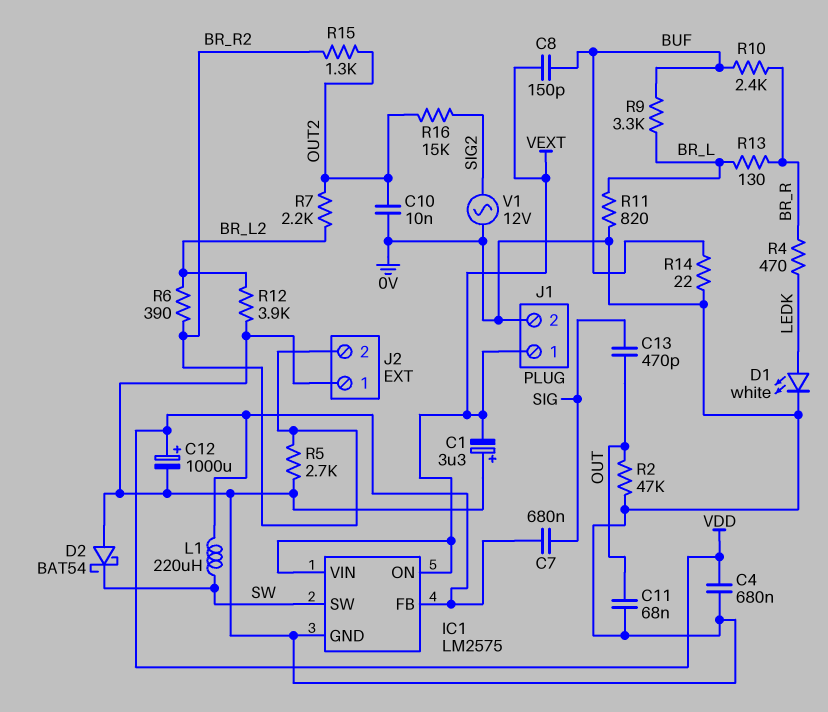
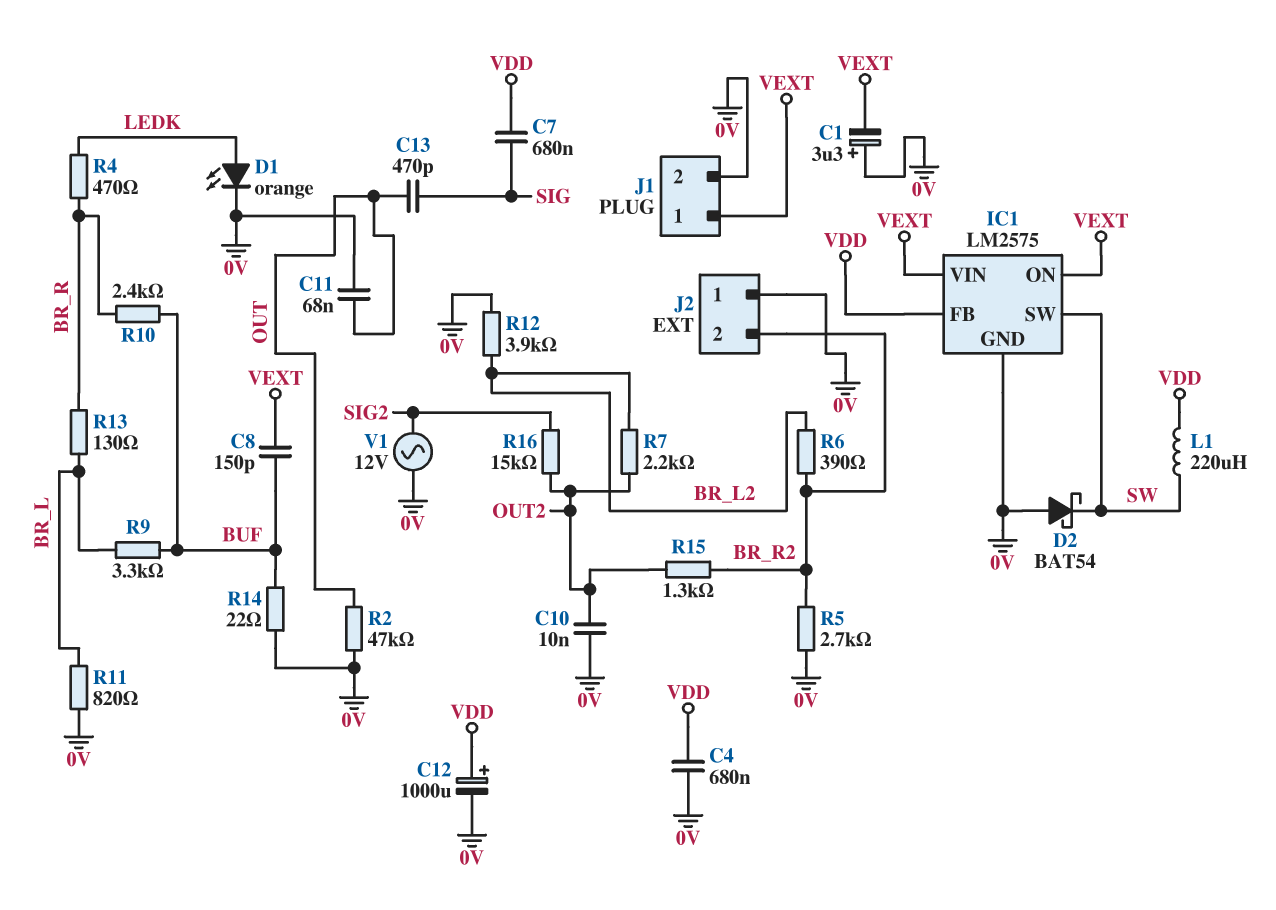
D1: LED white (A LEDK, K 0V) -> LED orange (A LEDK, K 0V)

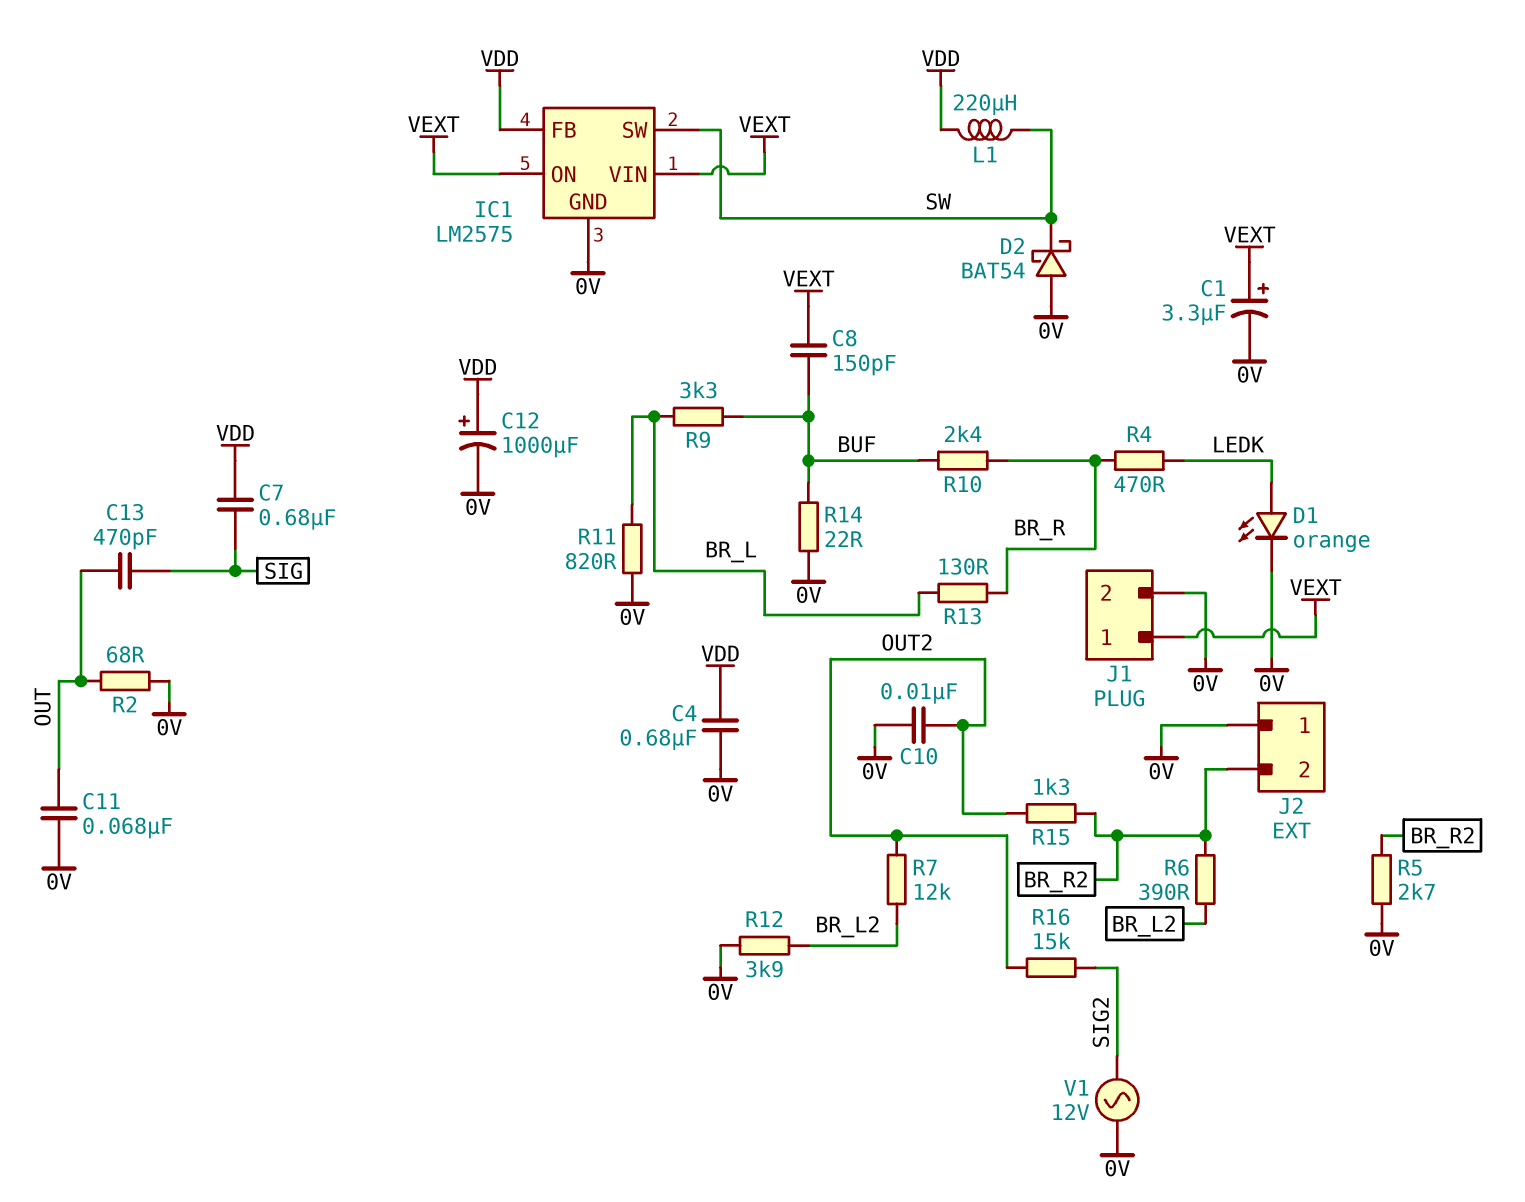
C1: 3.3uF (plus 0V, minus VEXT) -> 3.3uF (plus VEXT, minus 0V)
R2: 47k (0V, OUT) -> 68 (0V, OUT)
R7: 2.2k (BR_L2, OUT2) -> 12k (BR_L2, OUT2)

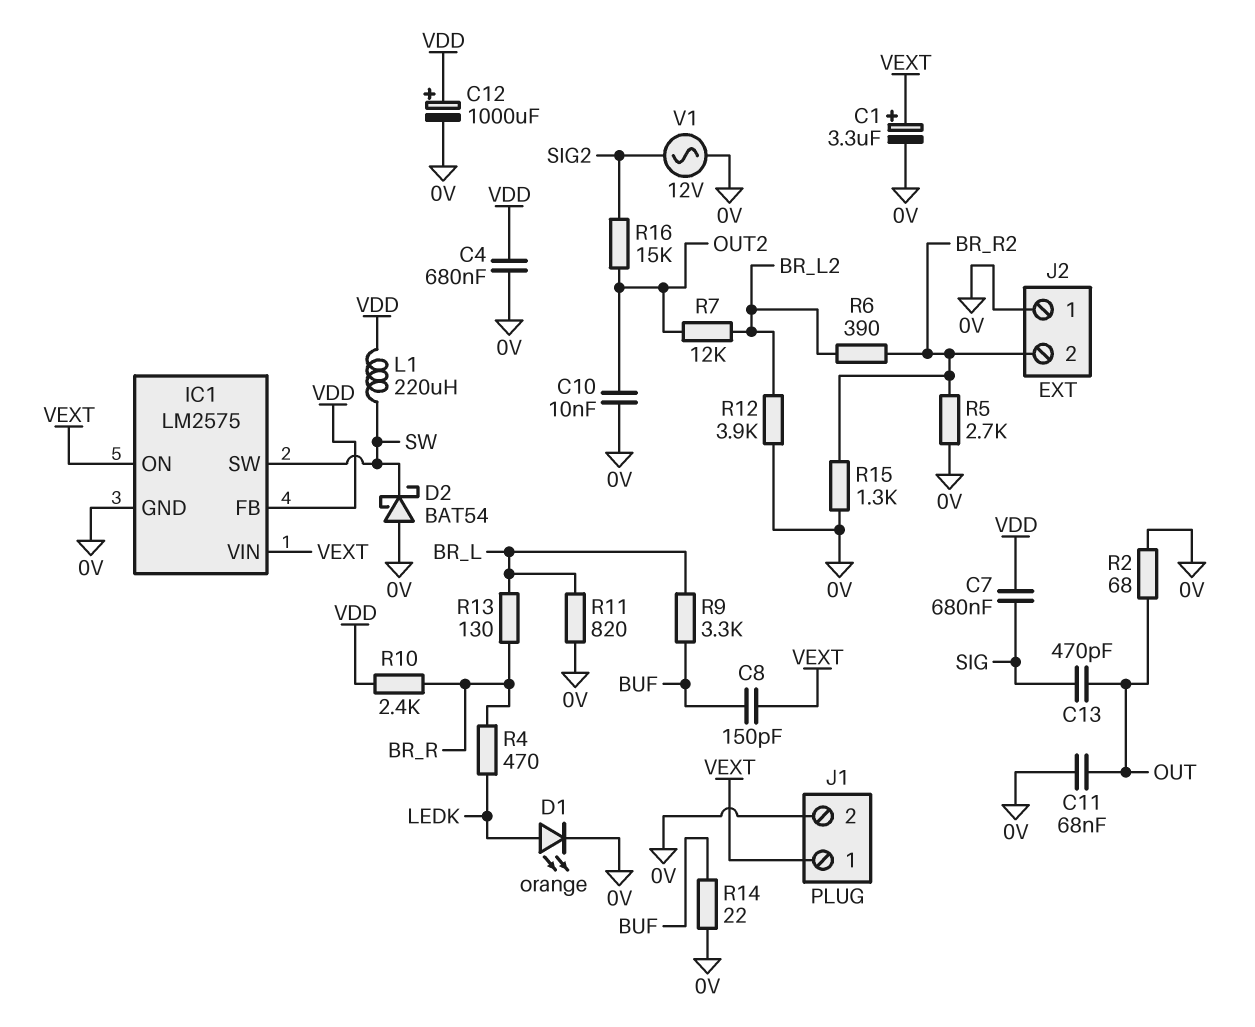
R10: 2.4k (BR_R, BUF) -> 2.4k (BR_R, VDD)
R15: 1.3k (BR_R2, OUT2) -> 1.3k (0V, BR_R2)

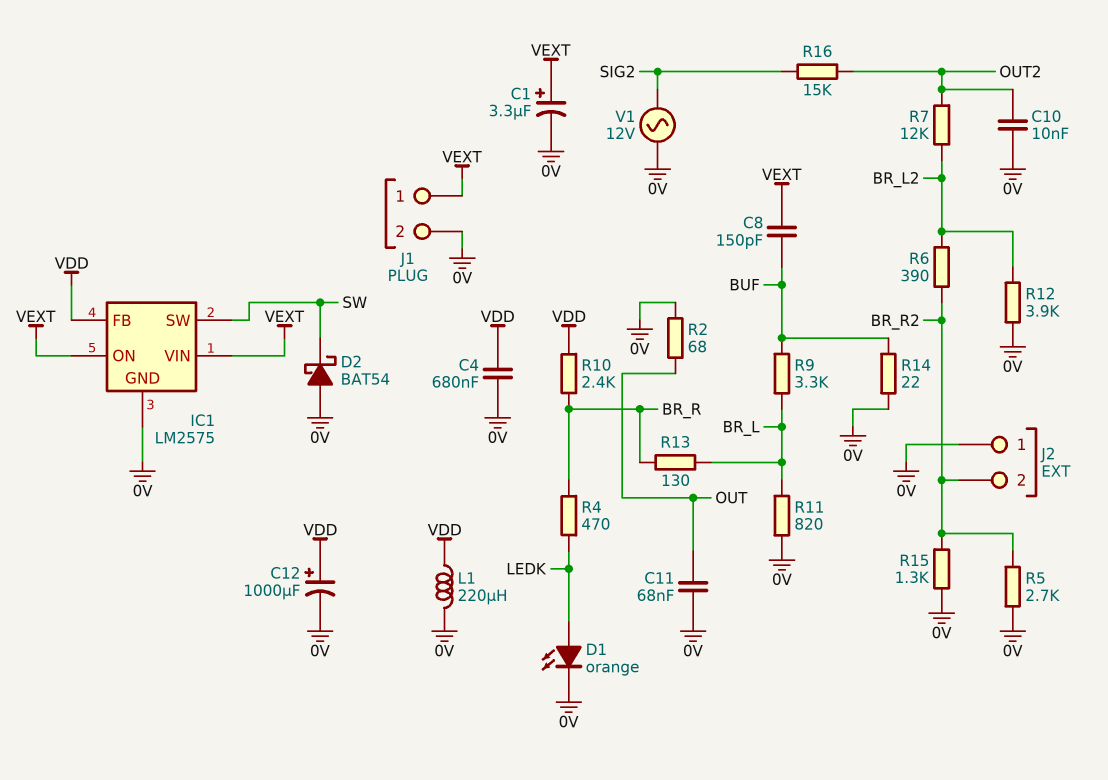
C7: 680nF (SIG, VDD) -> none
C13: 470pF (OUT, SIG) -> none
L1: 220uH (SW, VDD) -> 220uH (0V, VDD)

